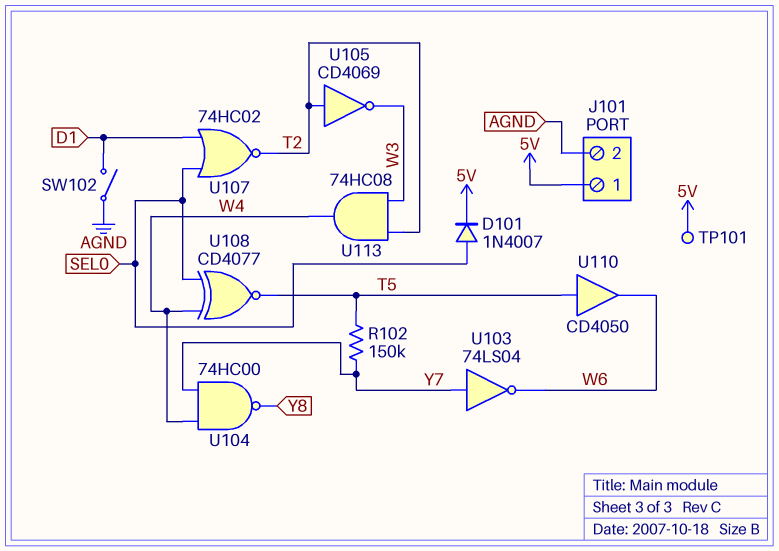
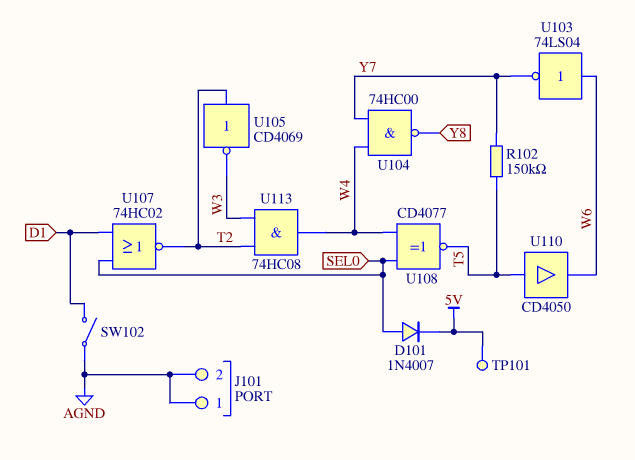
J101 pin 1: 5V -> AGND
U103: NOT 74LS04 (in Y7, out W6) -> NOT 74LS04 (in W6, out Y7)

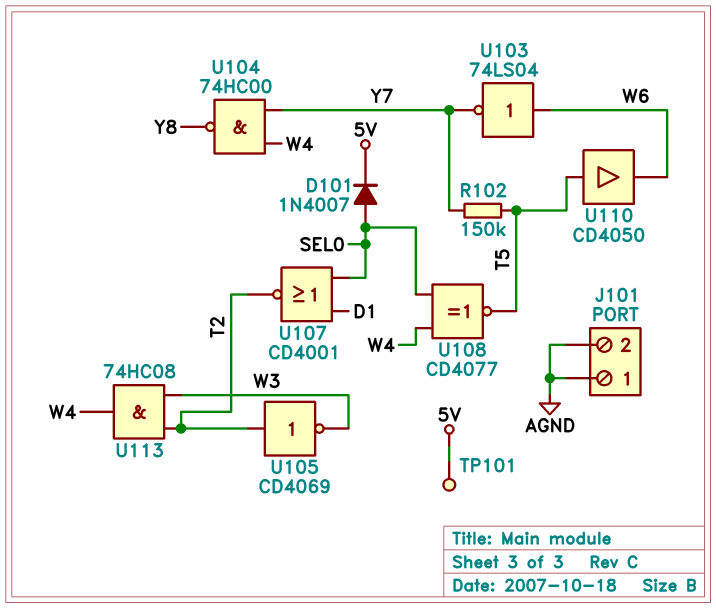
SW102: switch (AGND, D1) -> none
U107: NOR 74HC02 (in D1, in SEL0, out T2) -> NOR CD4001 (in D1, in SEL0, out T2)

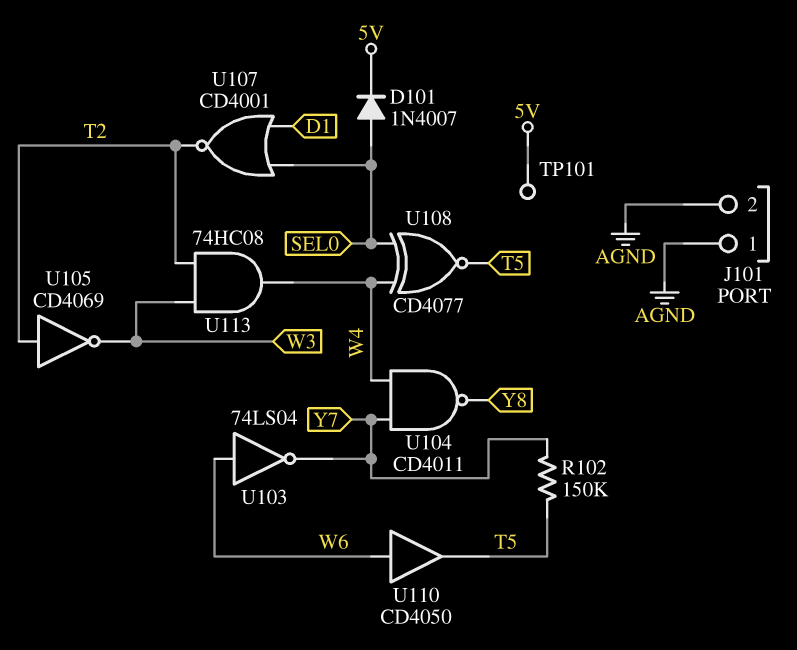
U104: NAND 74HC00 (in W4, in Y7, out Y8) -> NAND CD4011 (in W4, in Y7, out Y8)
U110: buffer CD4050 (in T5, out W6) -> buffer CD4050 (in W6, out T5)

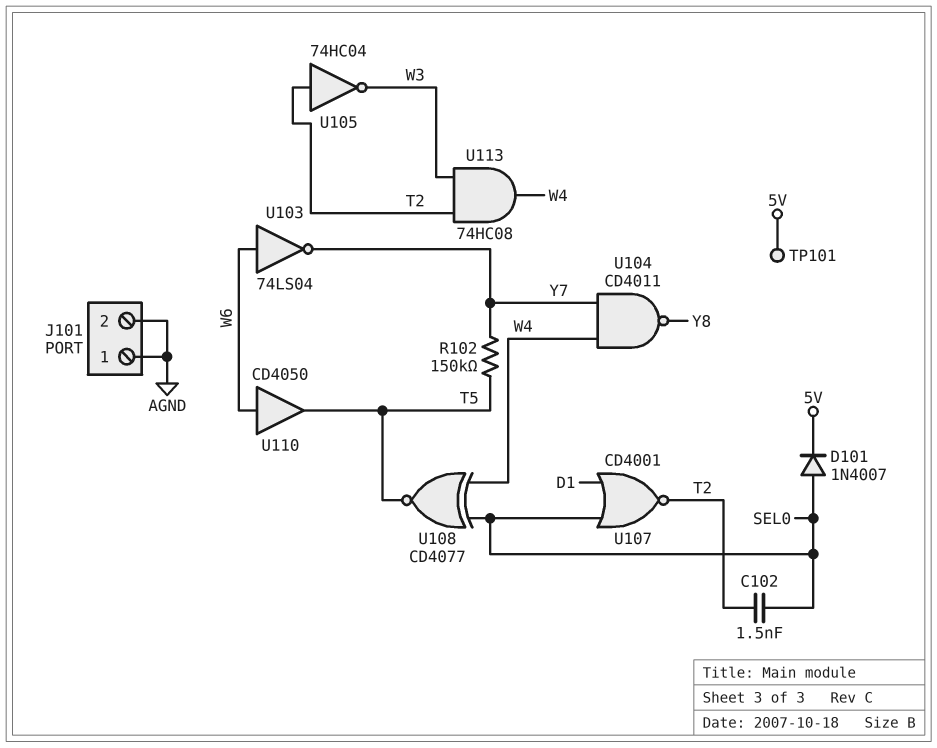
C102: none -> 1.5nF (SEL0, T2)
U105: NOT CD4069 (in T2, out W3) -> NOT 74HC04 (in T2, out W3)

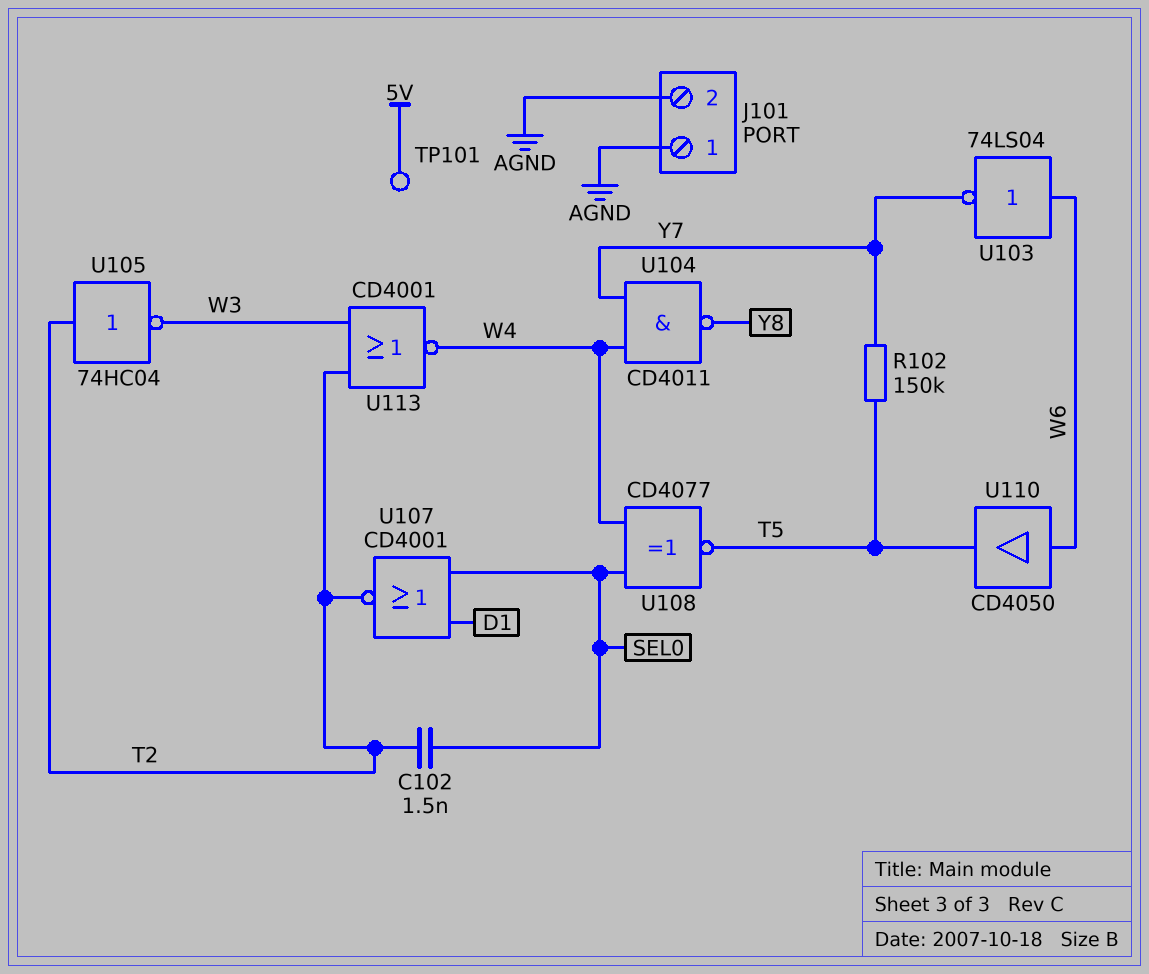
D101: diode 1N4007 (A SEL0, K 5V) -> none
U113: AND 74HC08 (in T2, in W3, out W4) -> NOR CD4001 (in T2, in W3, out W4)

